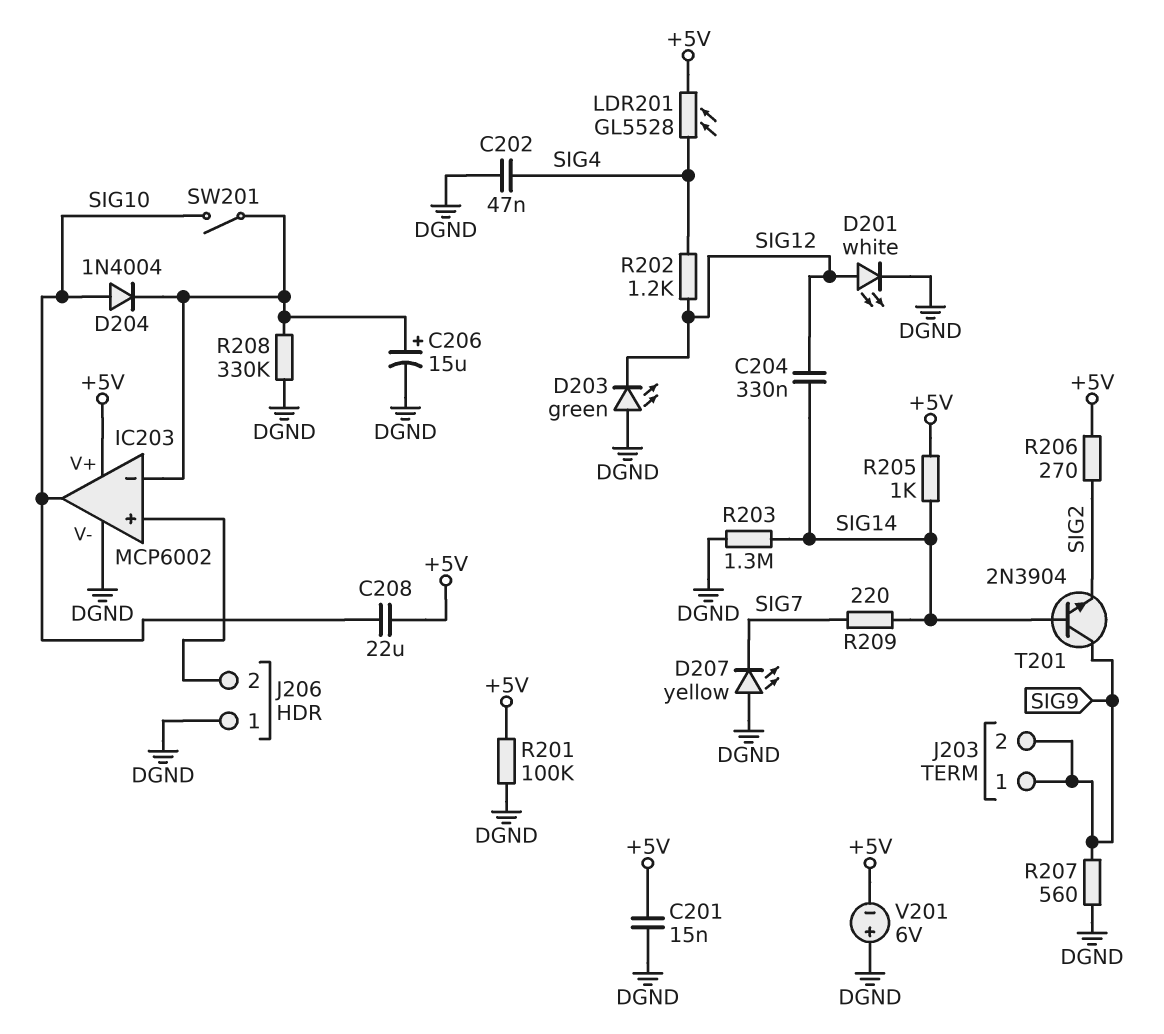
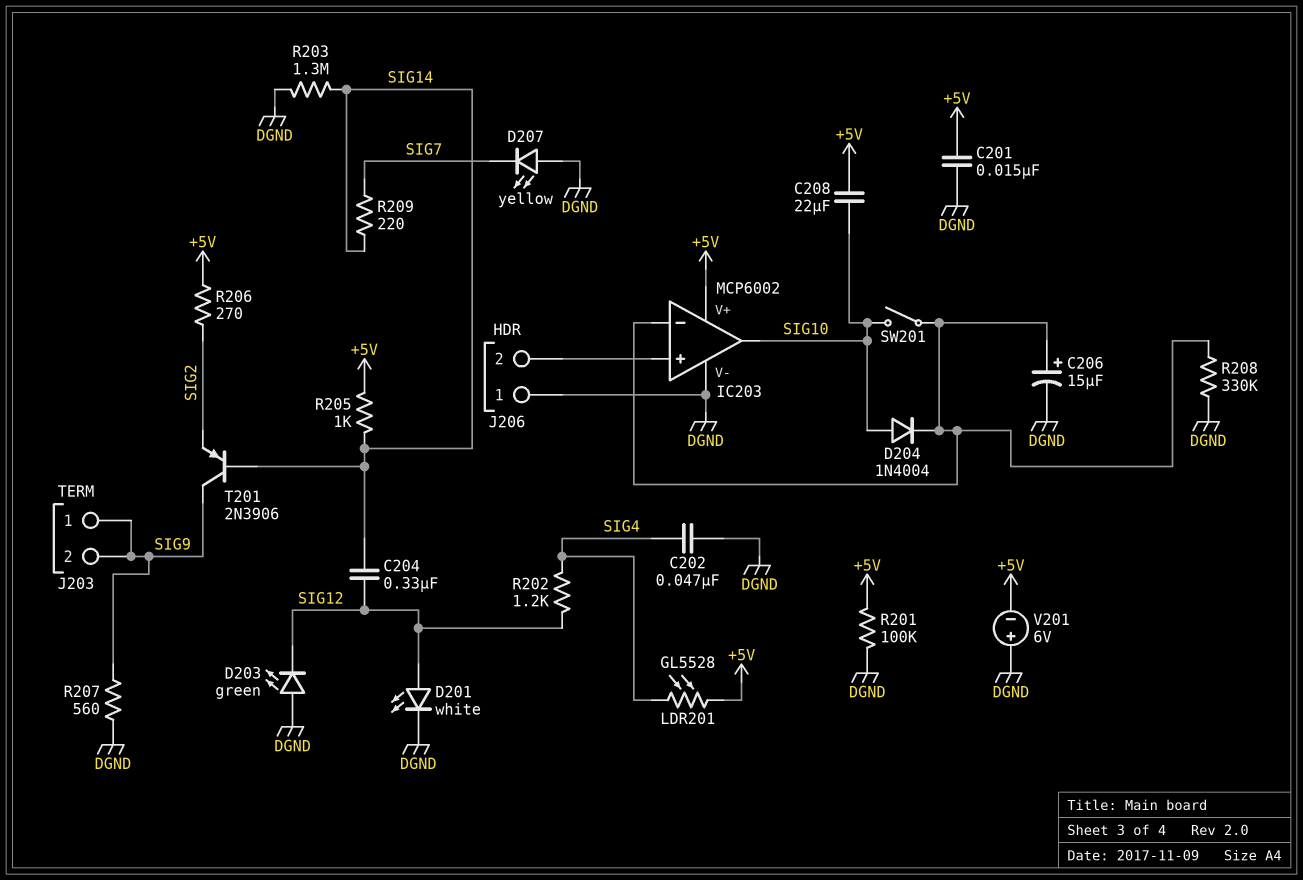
T201: NPN 2N3904 (B SIG14, C SIG9, E SIG2) -> PNP 2N3906 (B SIG14, C SIG9, E SIG2)

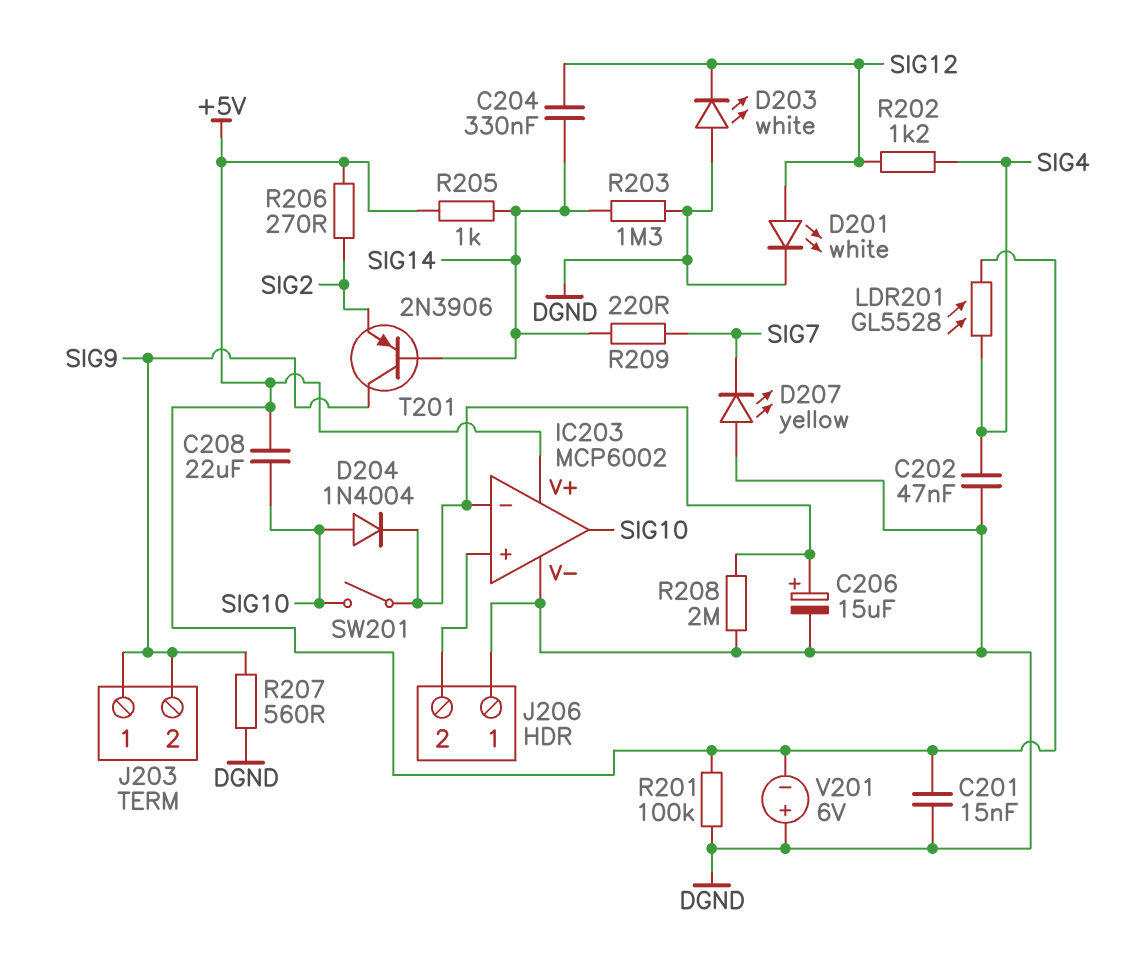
D203: LED green (A DGND, K SIG12) -> LED white (A DGND, K SIG12)
R208: 330k (DGND, IC203/in-) -> 2M (DGND, IC203/in-)

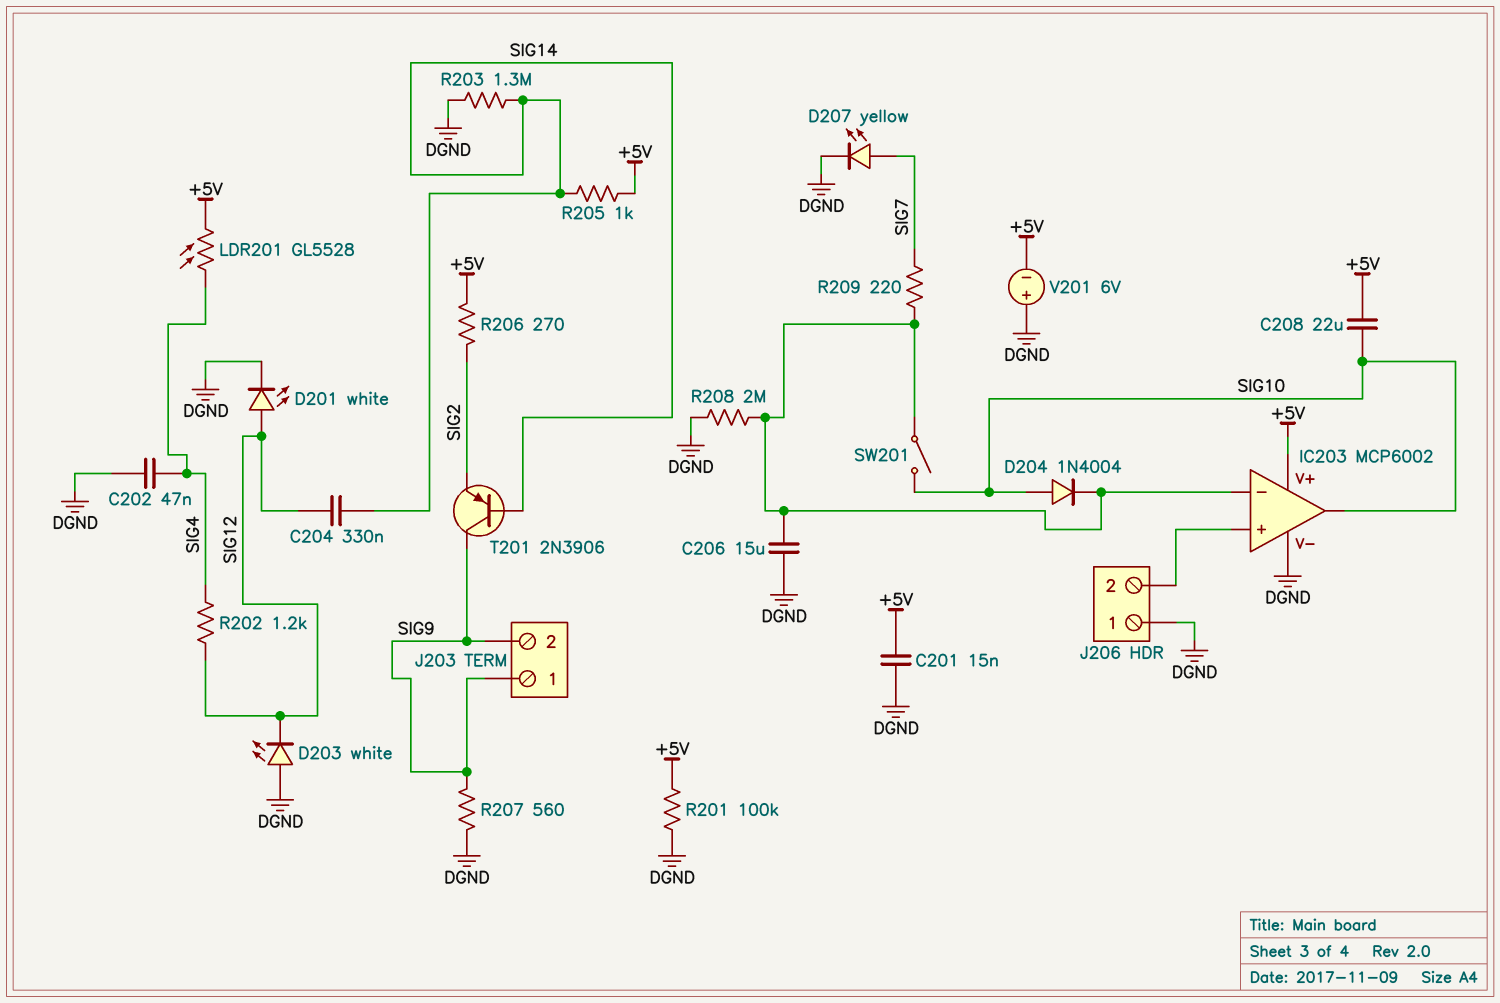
C206: 15uF (plus IC203/in-, minus DGND) -> 15uF (DGND, IC203/in-)
D207: LED yellow (A DGND, K SIG7) -> LED yellow (A SIG7, K DGND)
R209: 220 (SIG7, SIG14) -> 220 (IC203/in-, SIG7)

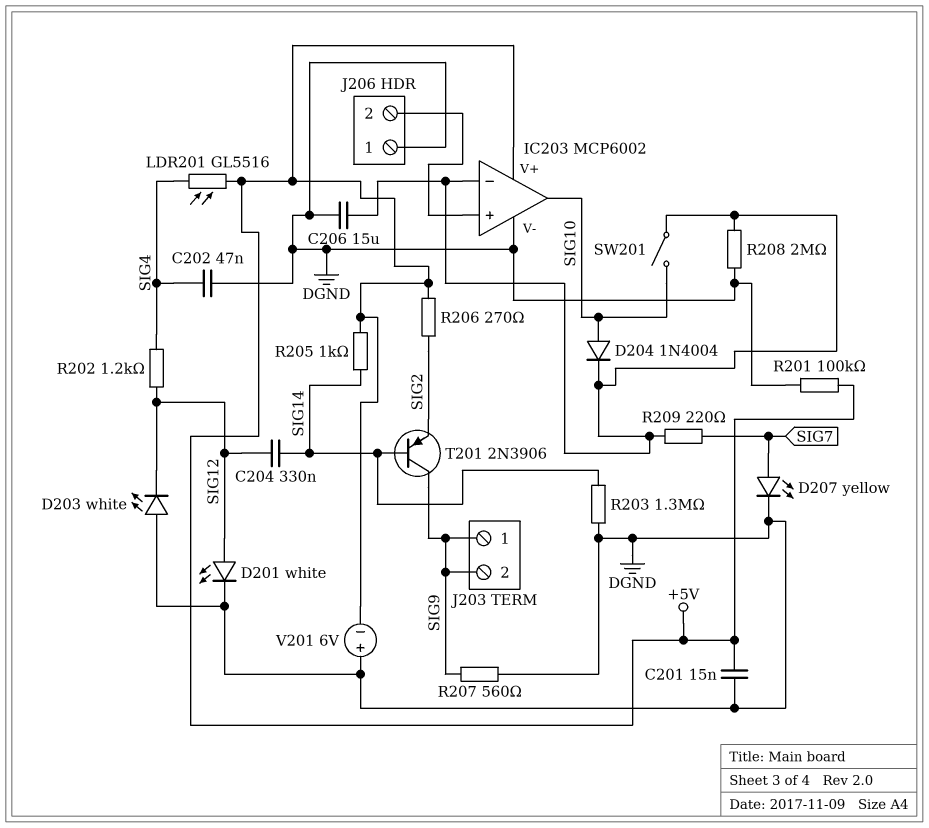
C208: 22uF (+5V, SIG10) -> none
LDR201: GL5528 (+5V, SIG4) -> GL5516 (+5V, SIG4)

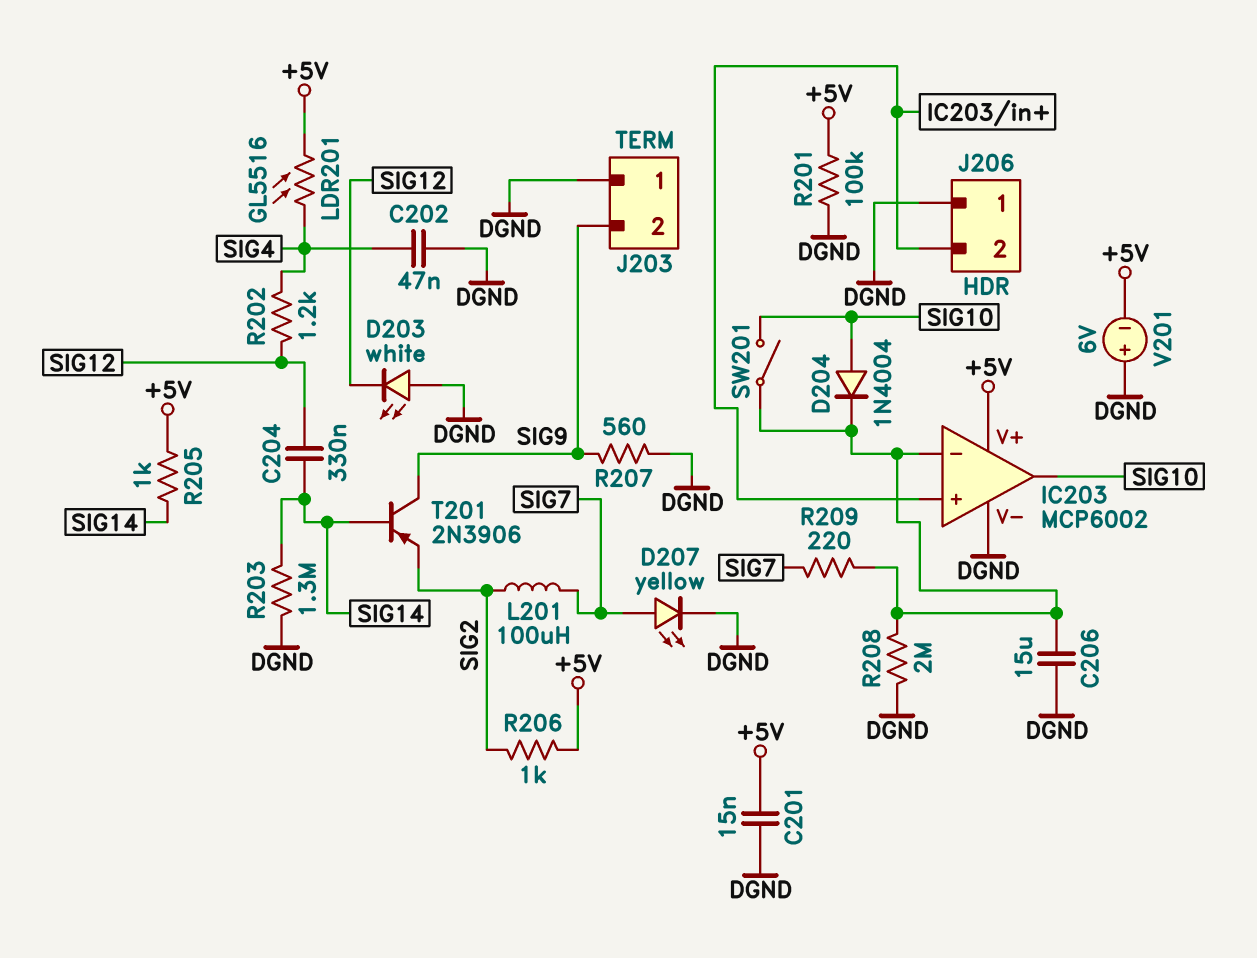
D201: LED white (A SIG12, K DGND) -> none
J203 pin 1: SIG9 -> DGND
L201: none -> 100uH (SIG2, SIG7)
R206: 270 (+5V, SIG2) -> 1k (+5V, SIG2)

